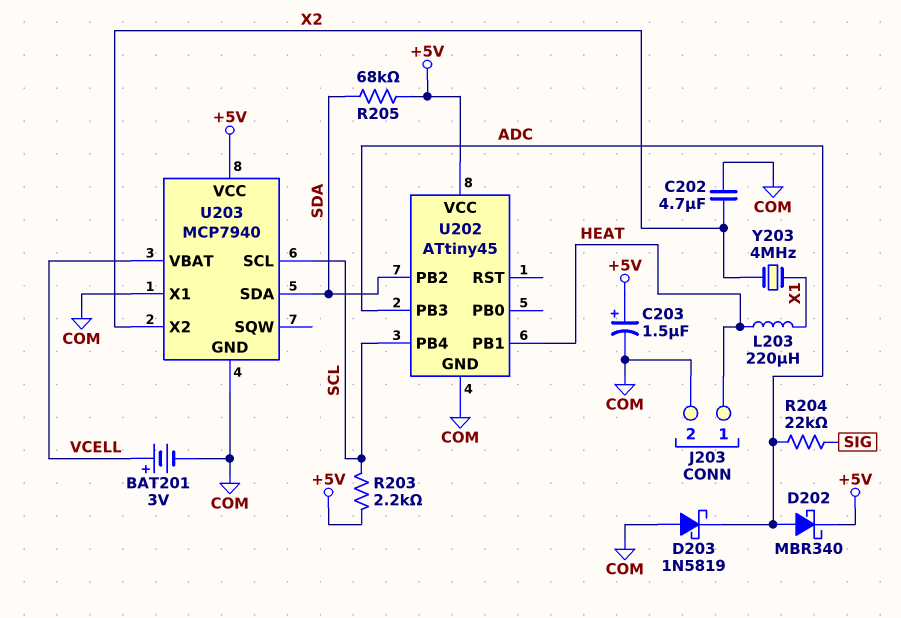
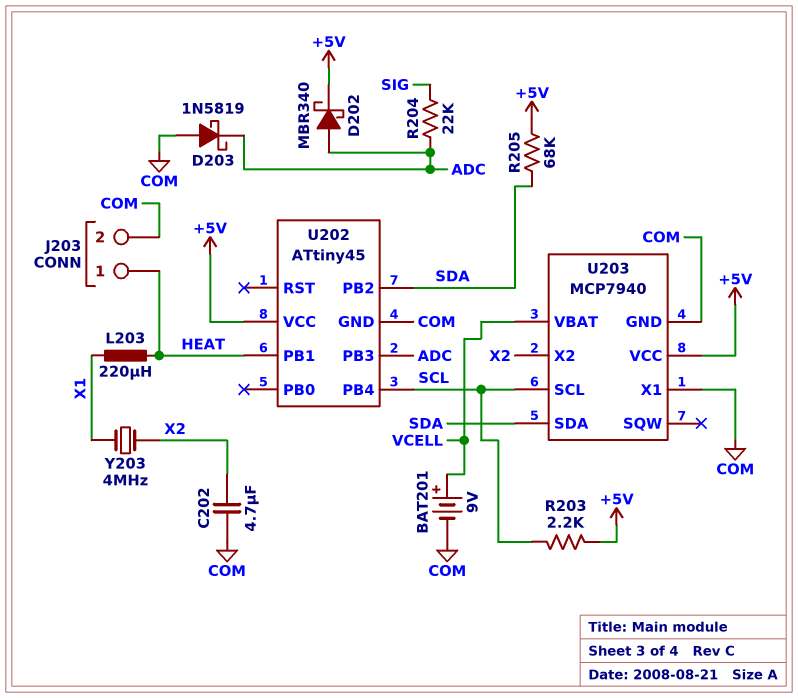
BAT201: 3V (plus VCELL, minus COM) -> 9V (plus VCELL, minus COM)
C203: 1.5uF (plus +5V, minus COM) -> none

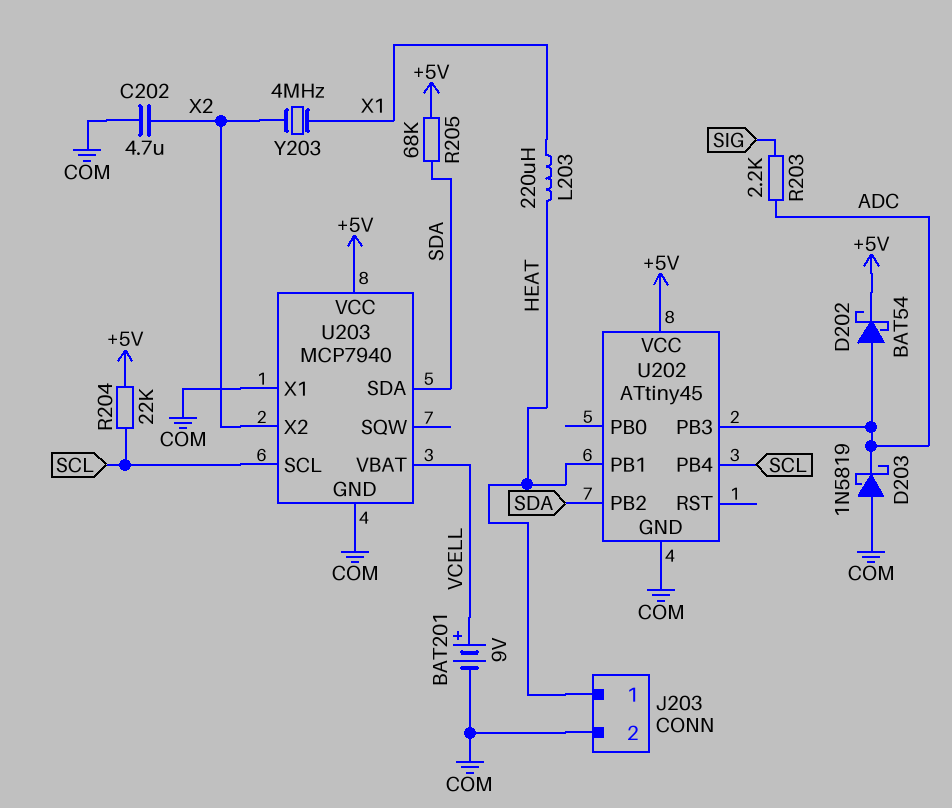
D202: schottky MBR340 (A ADC, K +5V) -> schottky BAT54 (A ADC, K +5V)
R203: 2.2k (+5V, SCL) -> 2.2k (ADC, SIG)
R204: 22k (ADC, SIG) -> 22k (+5V, SCL)

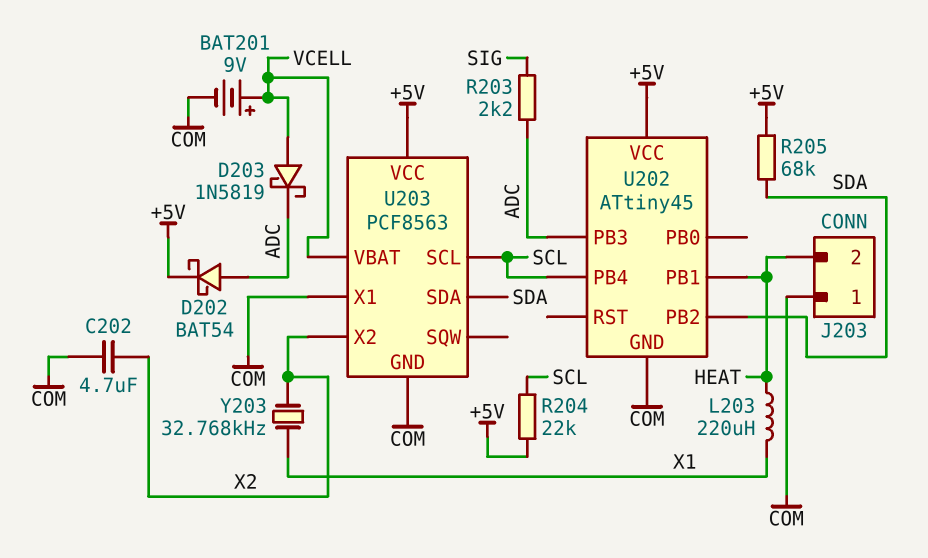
D203: schottky 1N5819 (A COM, K ADC) -> schottky 1N5819 (A VCELL, K ADC)
J203 pin 1: HEAT -> COM
J203 pin 2: COM -> HEAT
U203: MCP7940 -> PCF8563
Y203: 4MHz (X1, X2) -> 32.768kHz (X1, X2)

